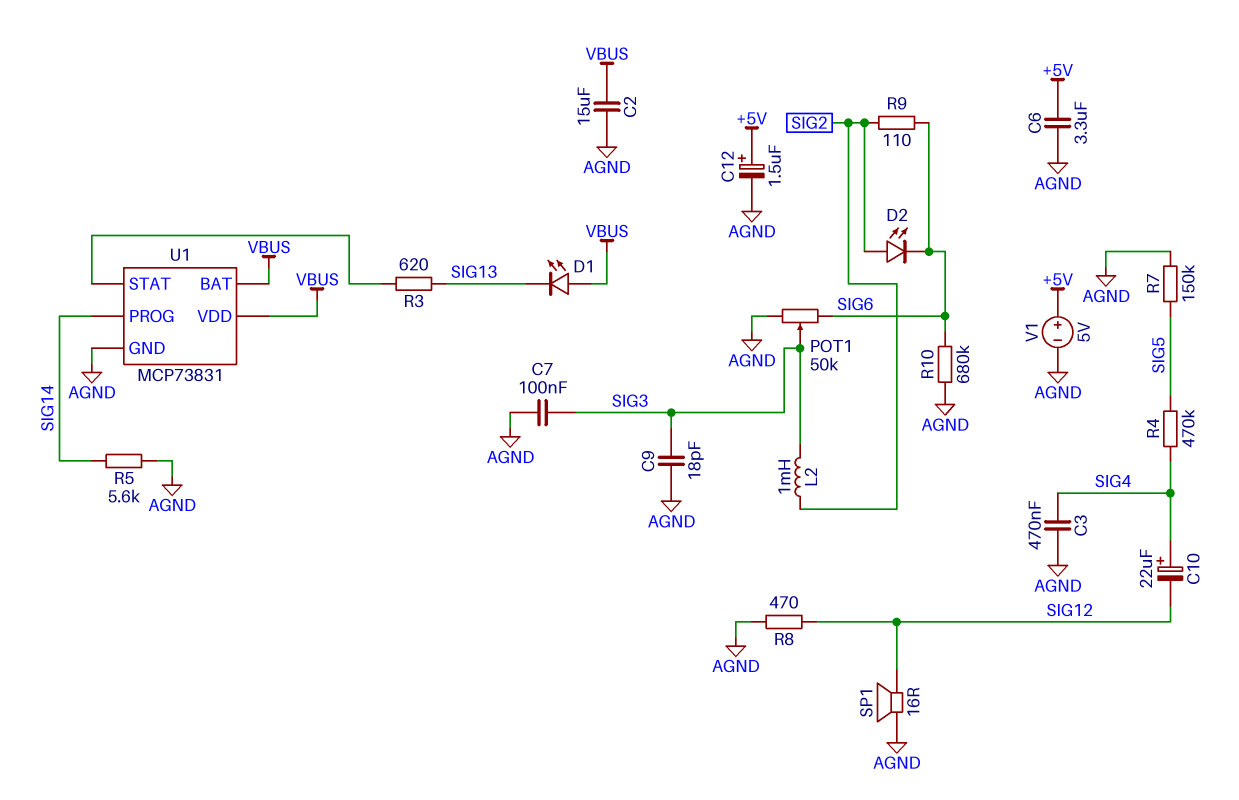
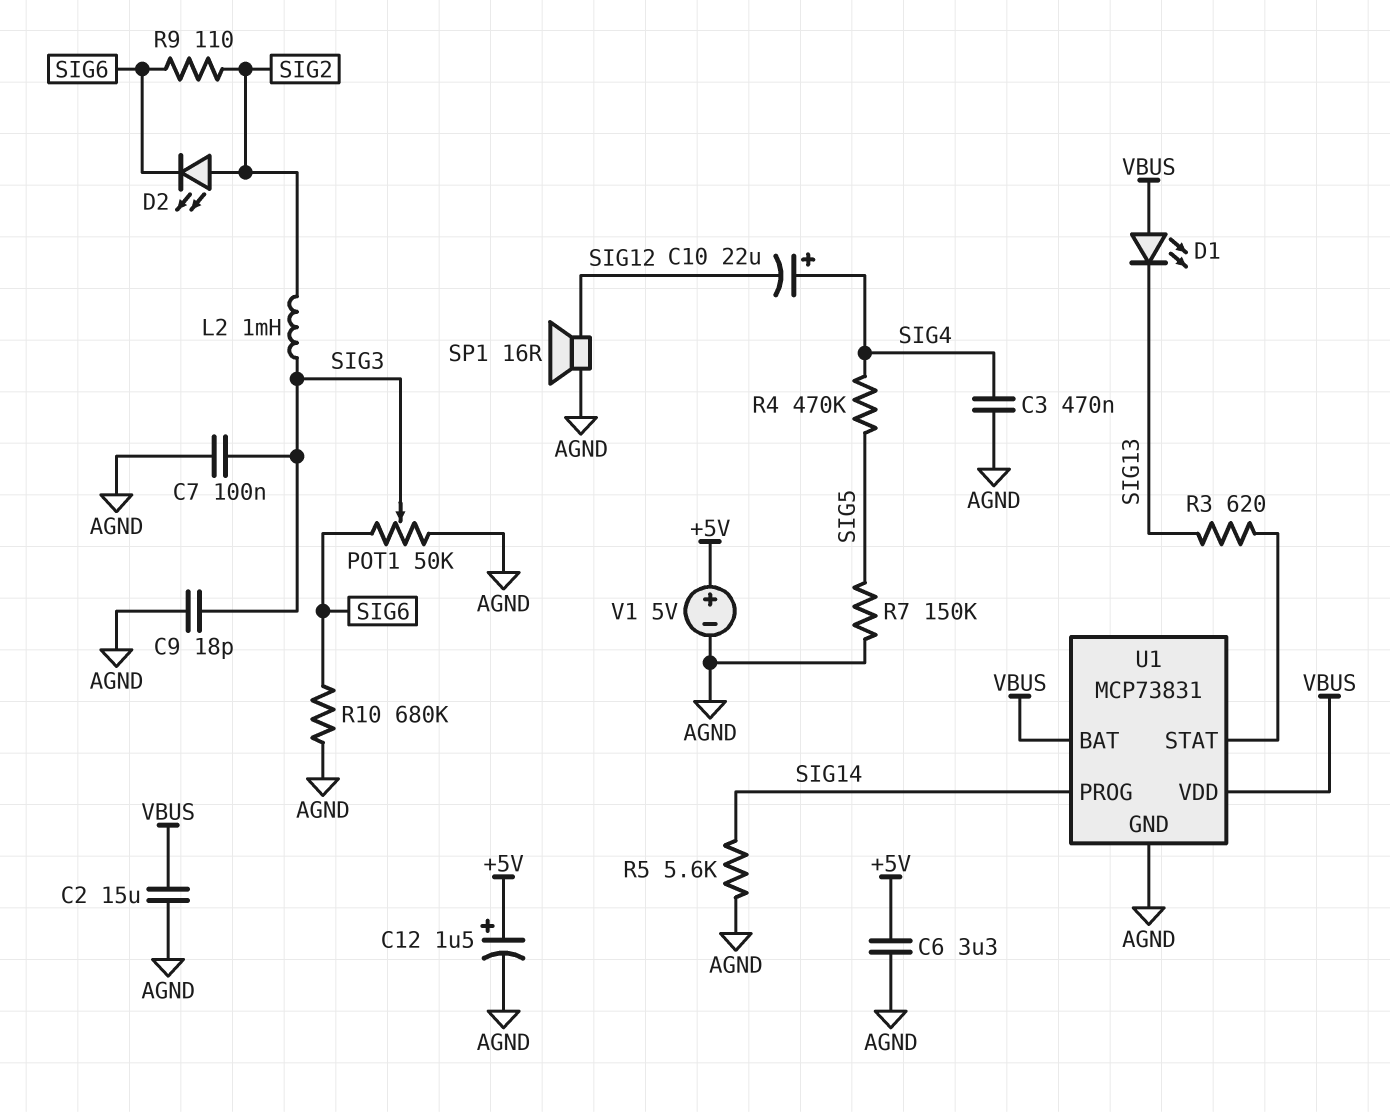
R8: 470 (AGND, SIG12) -> none

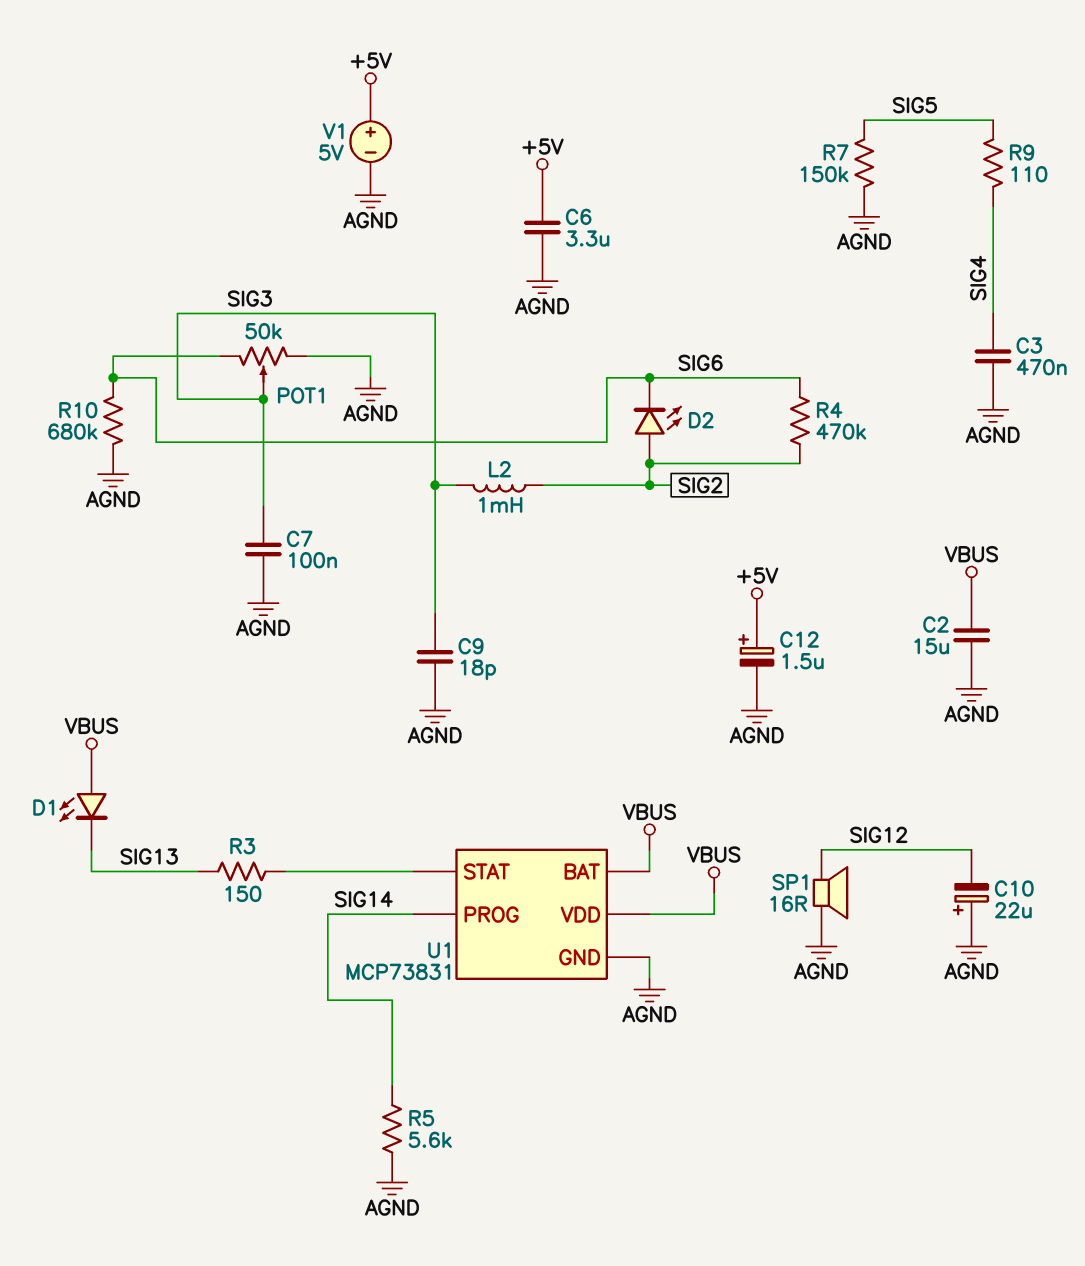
C10: 22uF (plus SIG4, minus SIG12) -> 22uF (plus AGND, minus SIG12)
R3: 620 (SIG13, U1/STAT) -> 150 (SIG13, U1/STAT)
R4: 470k (SIG4, SIG5) -> 470k (SIG2, SIG6)
R9: 110 (SIG2, SIG6) -> 110 (SIG4, SIG5)

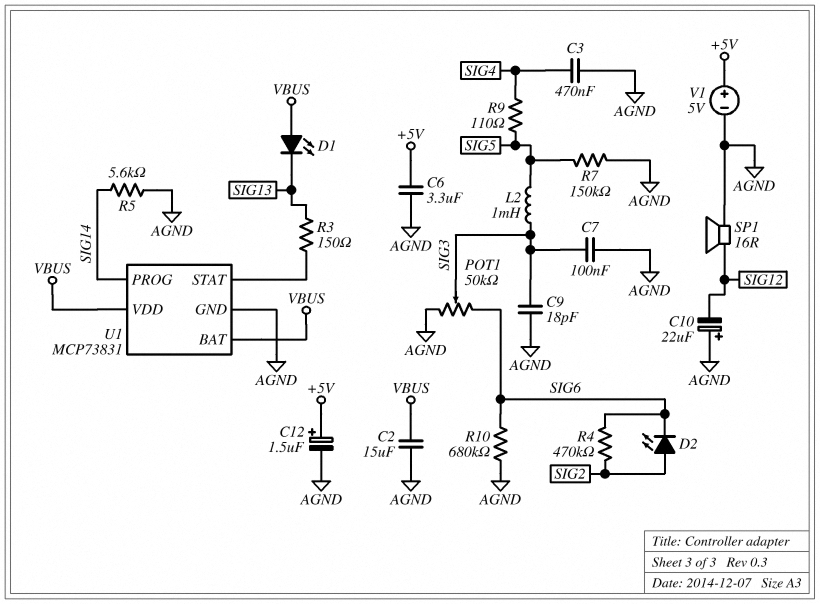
L2: 1mH (SIG2, SIG3) -> 1mH (SIG3, SIG5)

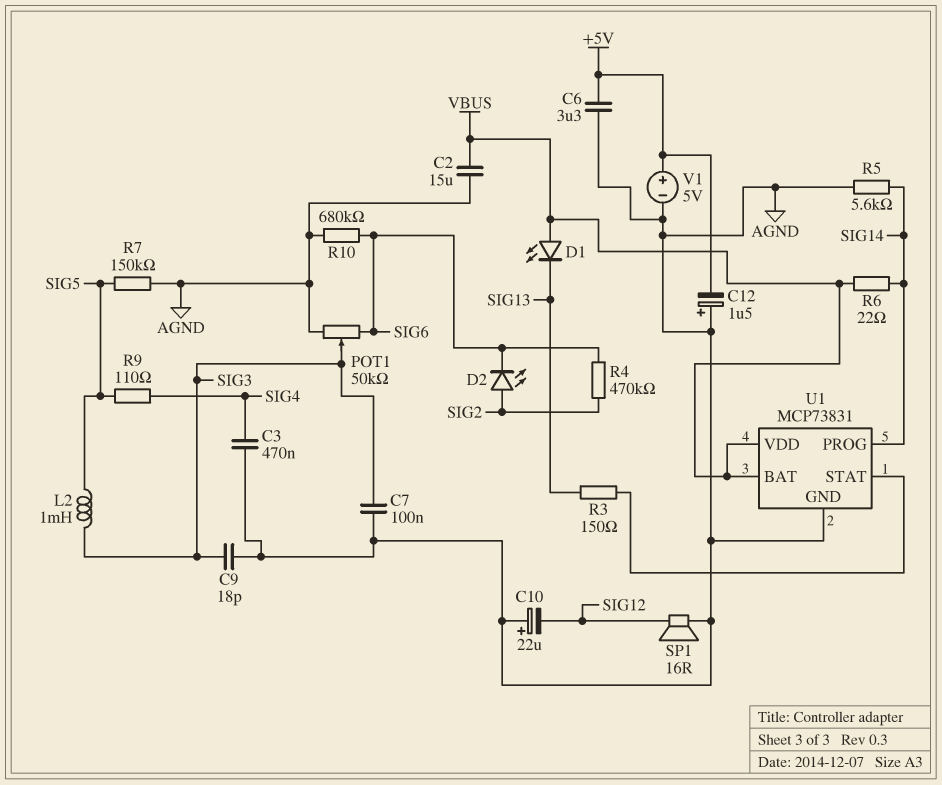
C12: 1.5uF (plus +5V, minus AGND) -> 1.5uF (plus AGND, minus +5V)
R6: none -> 22 (SIG14, VBUS)

